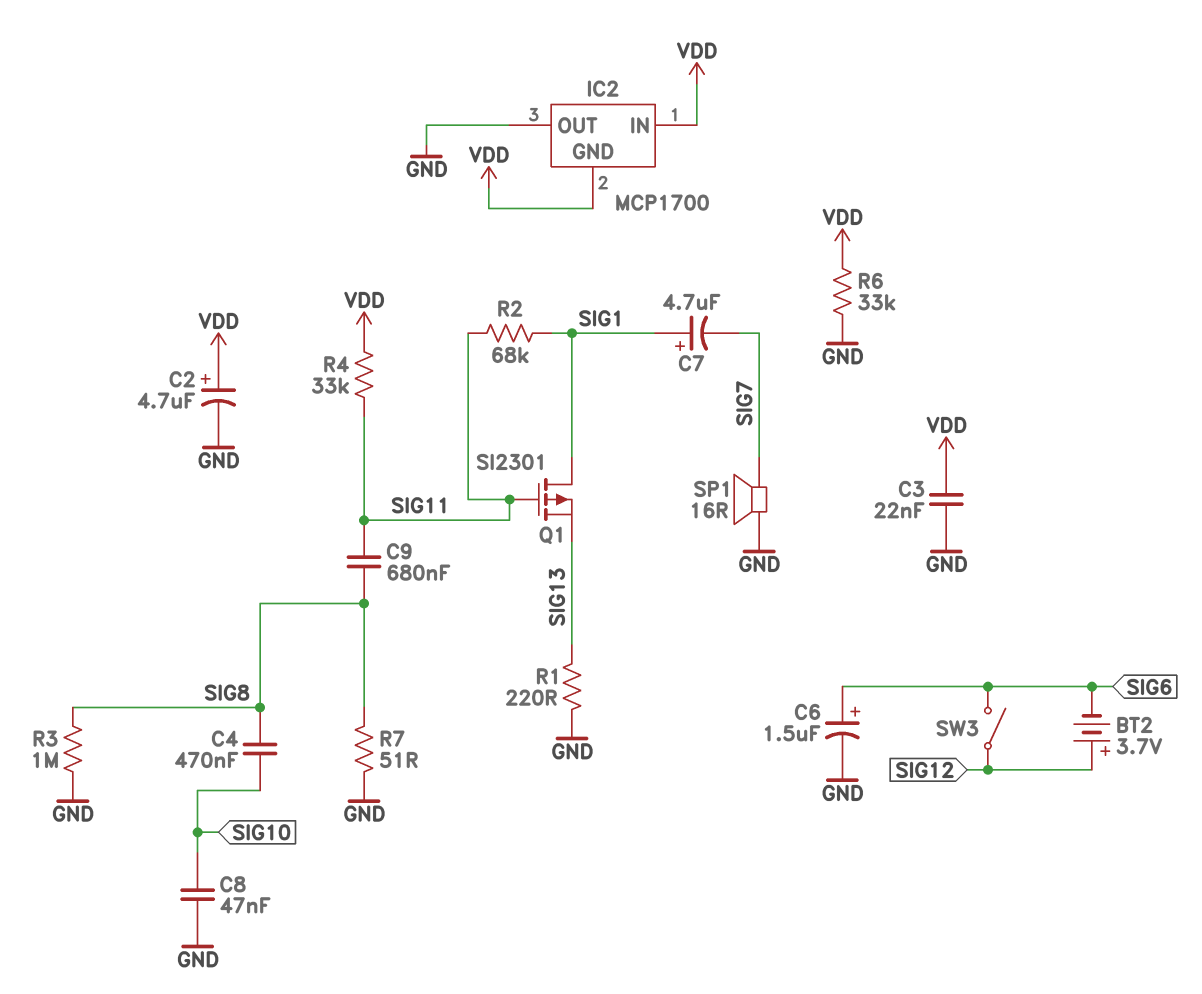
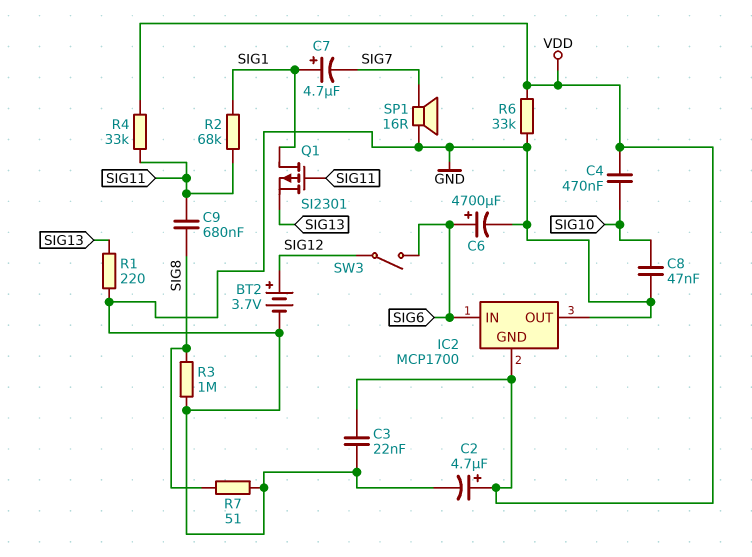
BT2: 3.7V (plus SIG12, minus SIG6) -> 3.7V (plus SIG12, minus GND)
C4: 470nF (SIG8, SIG10) -> 470nF (SIG10, VDD)
C6: 1.5uF (plus SIG6, minus GND) -> 4700uF (plus SIG6, minus GND)
IC2 pin IN: VDD -> SIG6

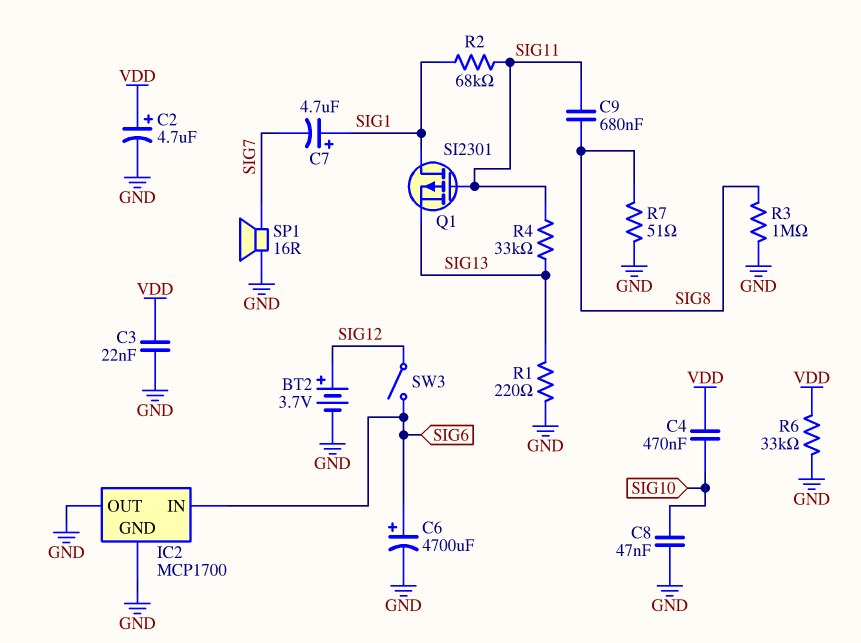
IC2 pin GND: VDD -> GND
R4: 33k (SIG11, VDD) -> 33k (SIG11, SIG13)

